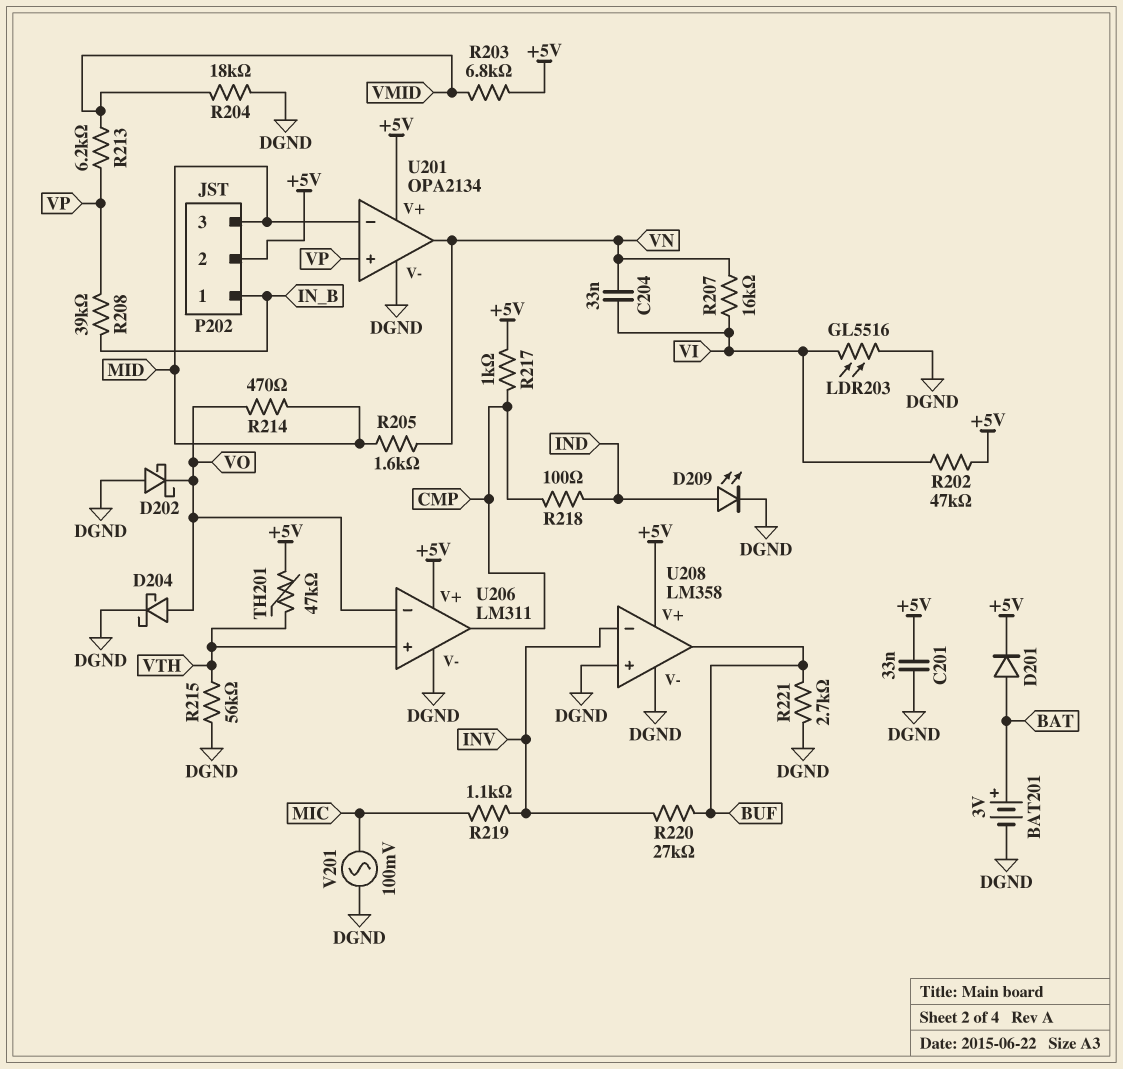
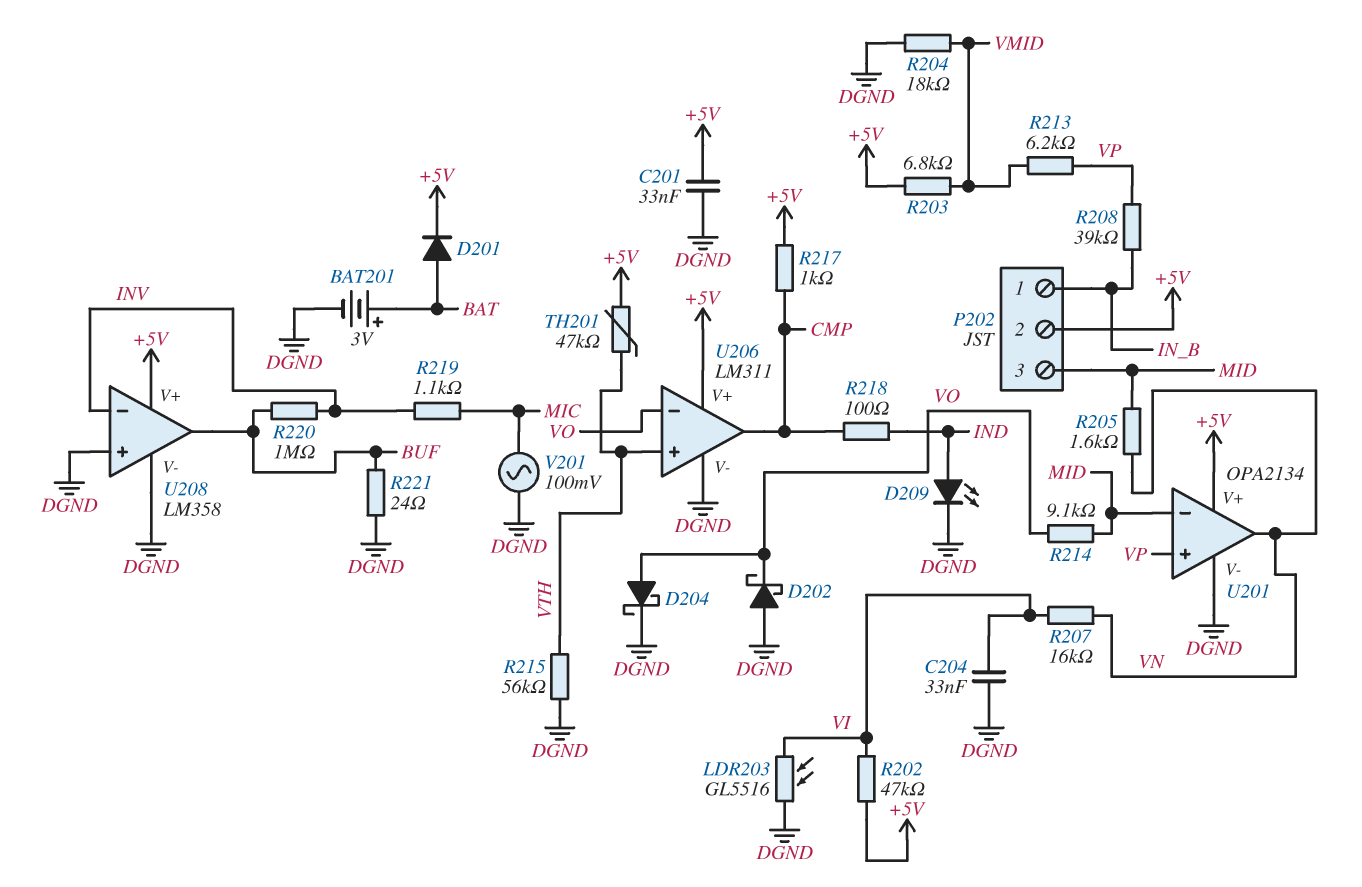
C204: 33nF (VI, VN) -> 33nF (DGND, VI)
R214: 470 (MID, VO) -> 9.1k (MID, VO)
R220: 27k (BUF, INV) -> 1M (BUF, INV)
R221: 2.7k (BUF, DGND) -> 24 (BUF, DGND)

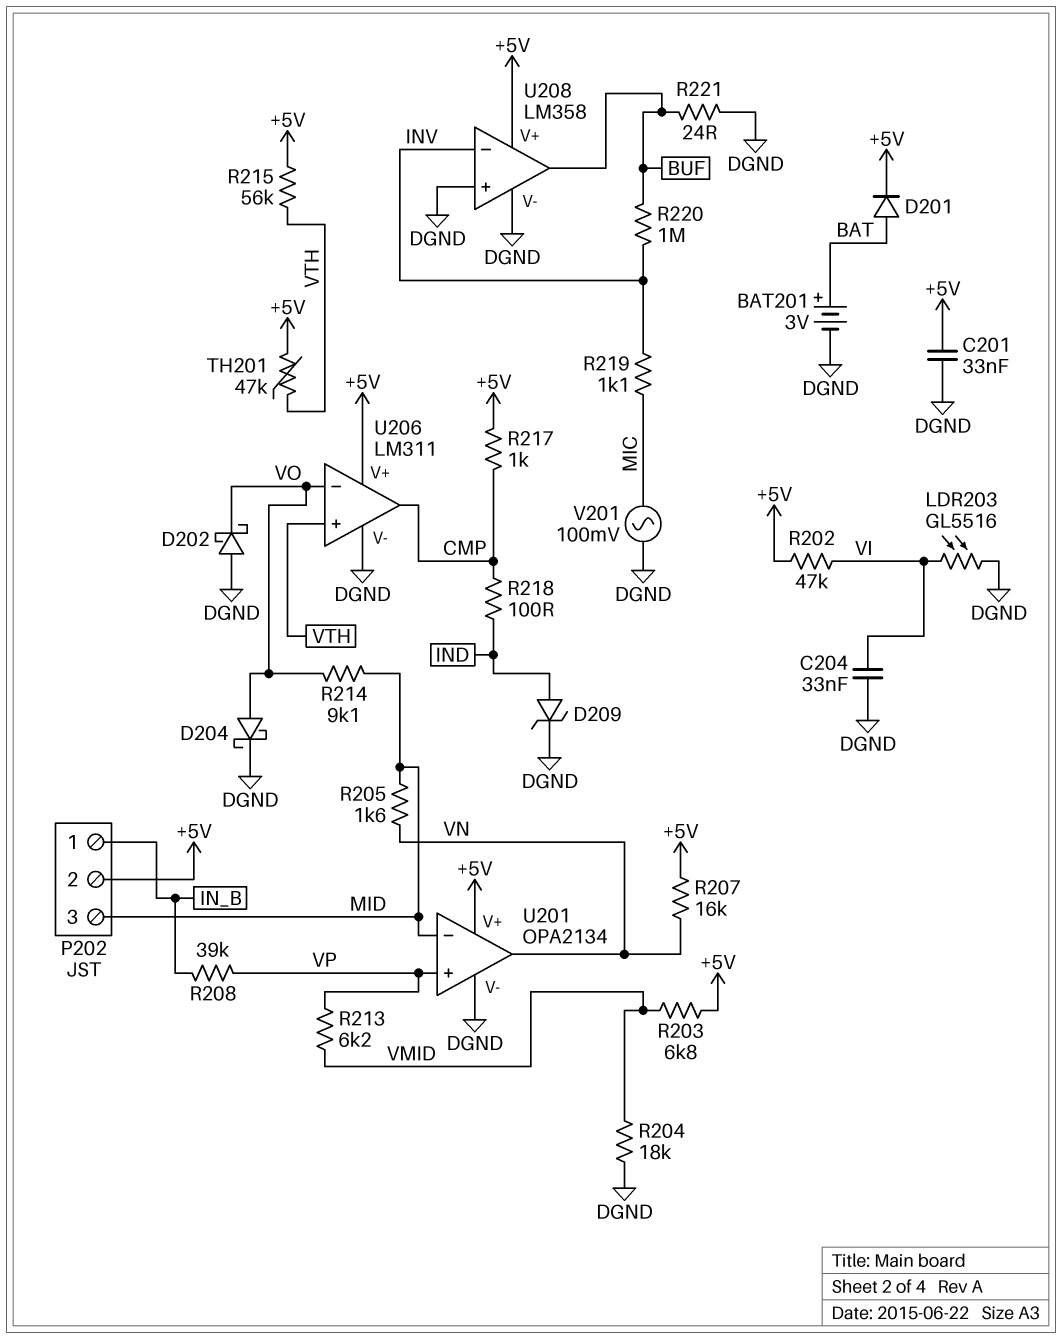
D209: LED (A IND, K DGND) -> zener (A IND, K DGND)
R207: 16k (VI, VN) -> 16k (+5V, VN)
R215: 56k (DGND, VTH) -> 56k (+5V, VTH)

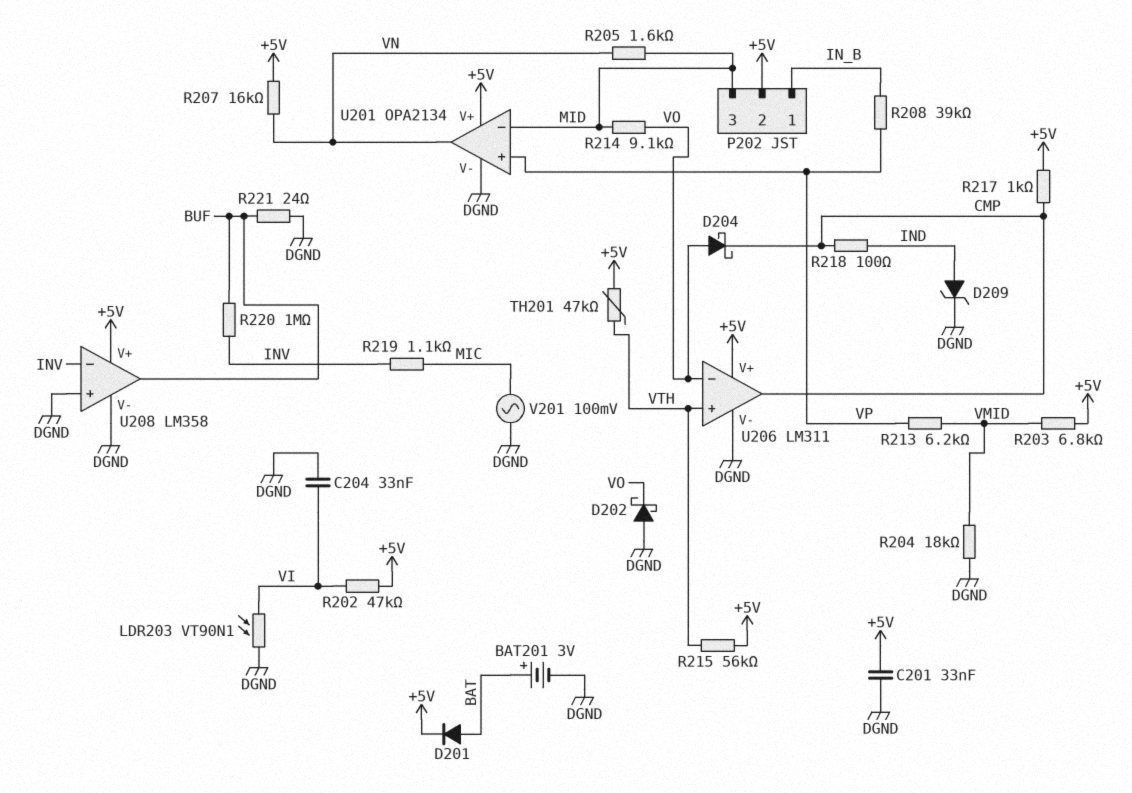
D204: schottky (A VO, K DGND) -> schottky (A VO, K CMP)
LDR203: GL5516 (DGND, VI) -> VT90N1 (DGND, VI)

